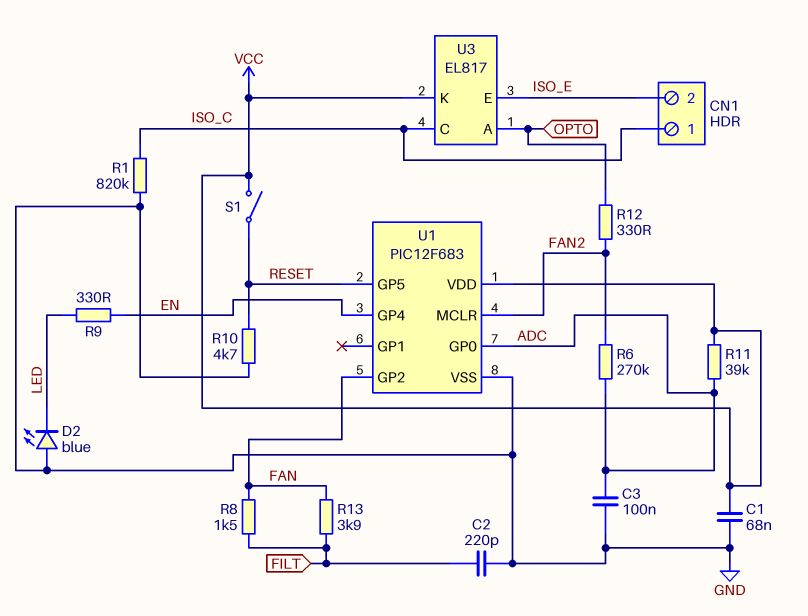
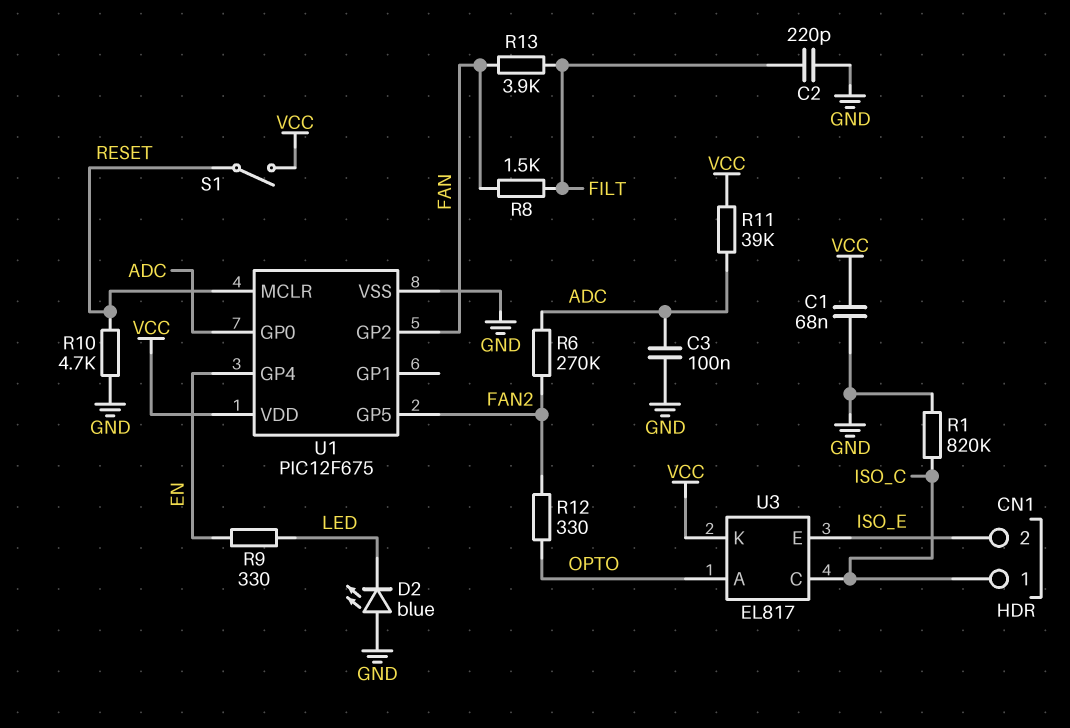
U1: PIC12F683 -> PIC12F675
U1 pin GP5: RESET -> FAN2
U1 pin MCLR: FAN2 -> RESET

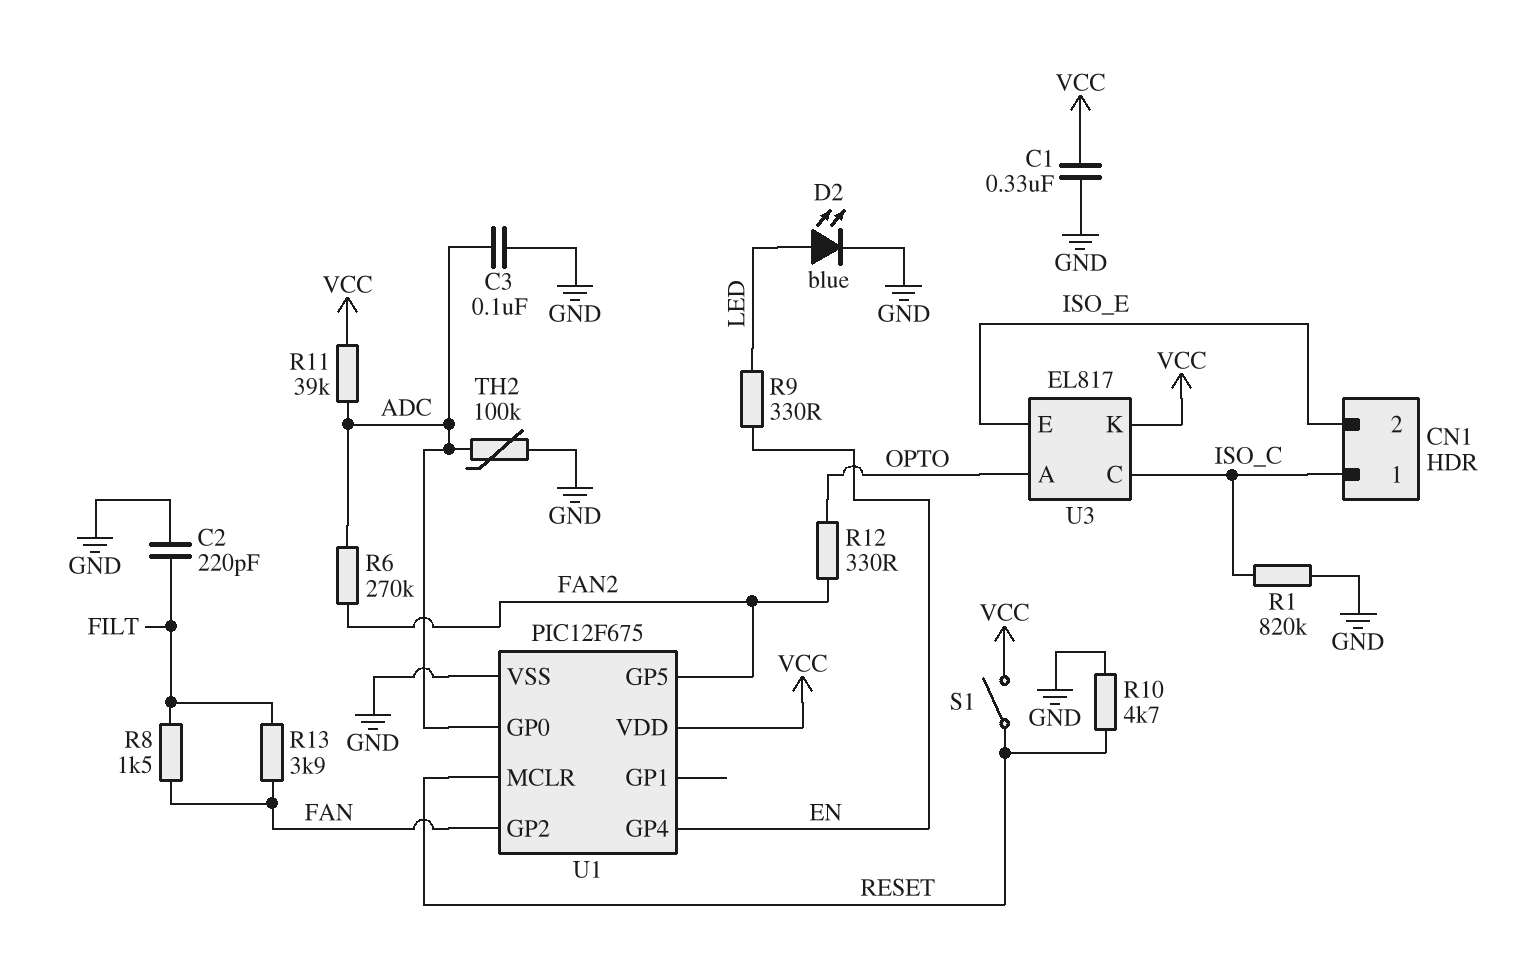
C1: 68nF (GND, VCC) -> 330nF (GND, VCC)
D2: LED blue (A GND, K LED) -> LED blue (A LED, K GND)
TH2: none -> 100k (ADC, GND)

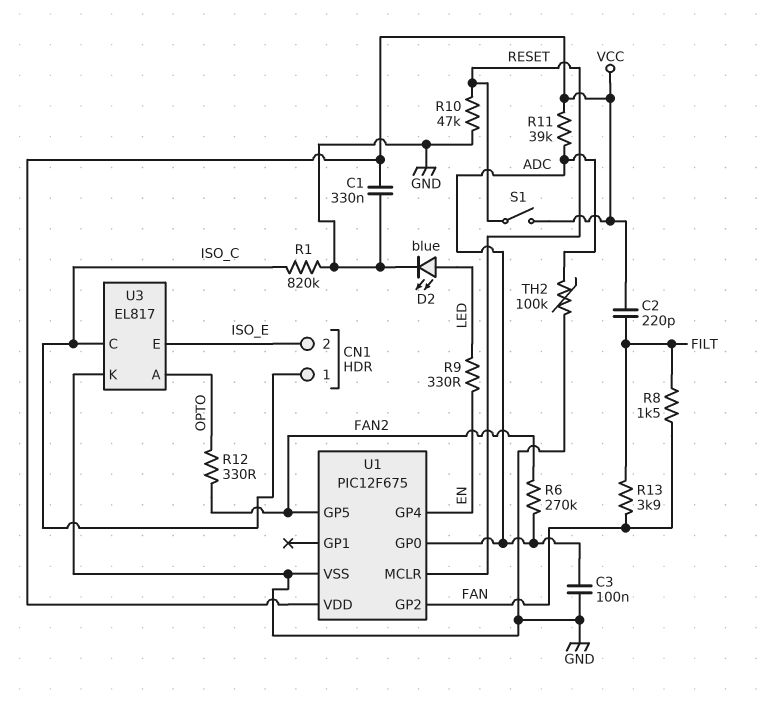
C2: 220pF (FILT, GND) -> 220pF (FILT, VCC)
R10: 4.7k (GND, RESET) -> 47k (GND, RESET)
U3 pin K: VCC -> GND

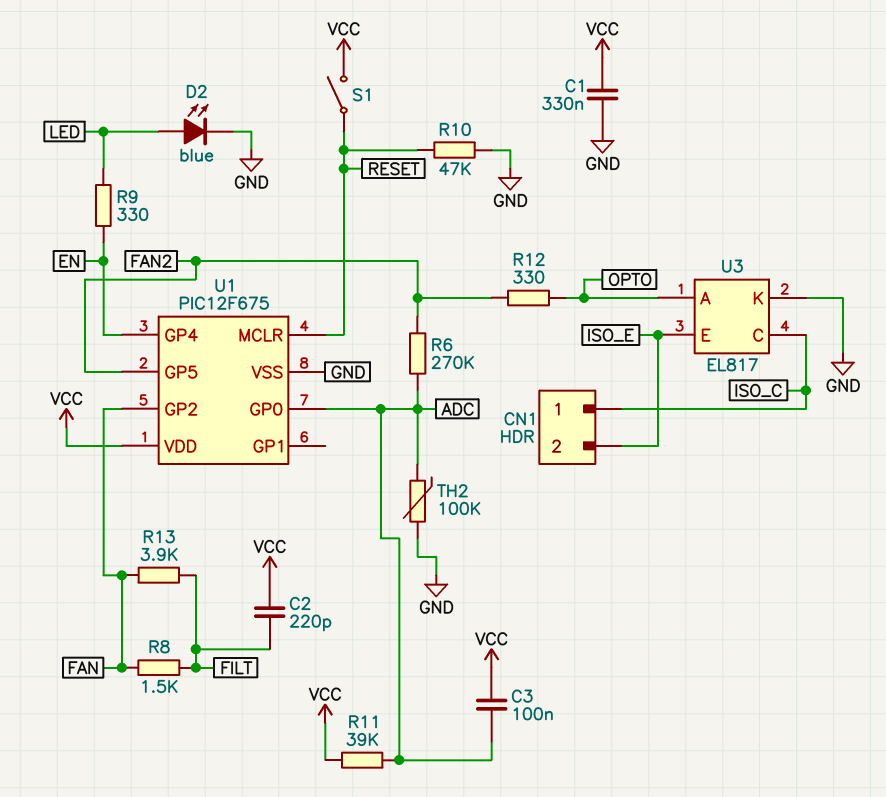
C3: 100nF (ADC, GND) -> 100nF (ADC, VCC)
R1: 820k (GND, ISO_C) -> none

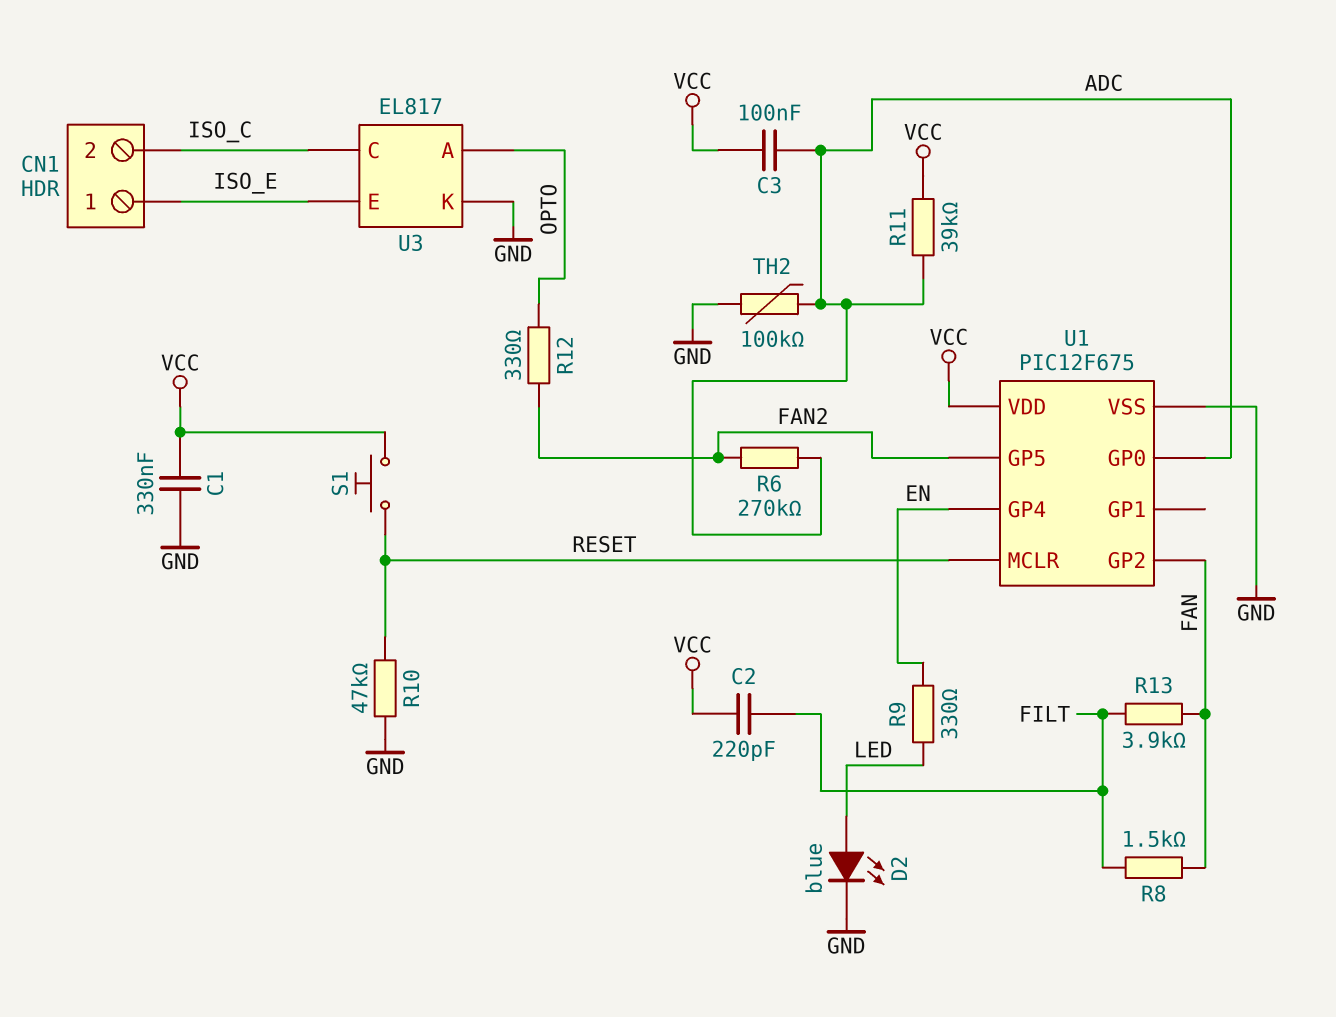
CN1 pin 1: ISO_C -> ISO_E
CN1 pin 2: ISO_E -> ISO_C
S1: switch (RESET, VCC) -> button (RESET, VCC)

